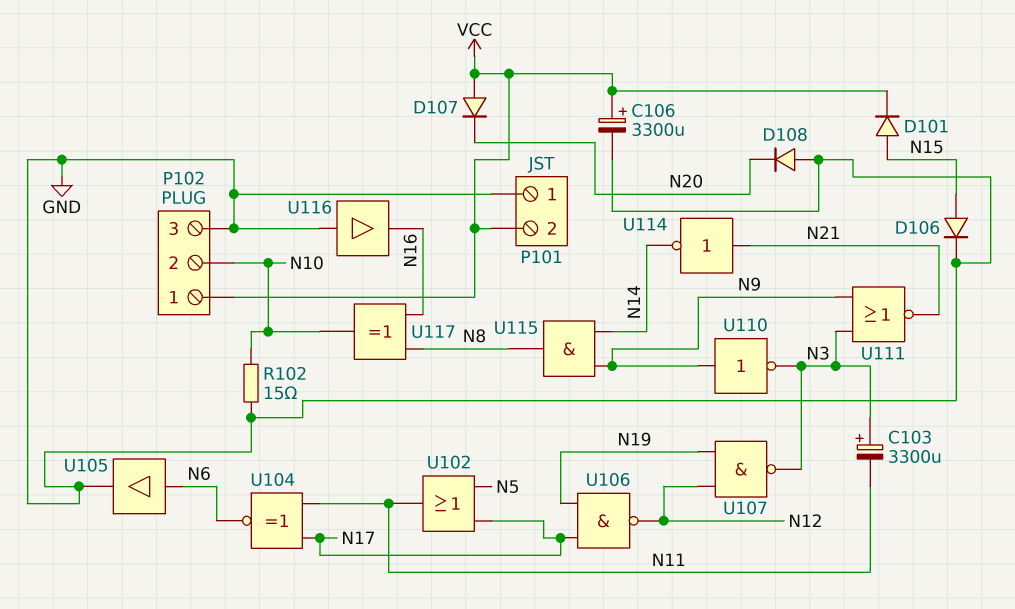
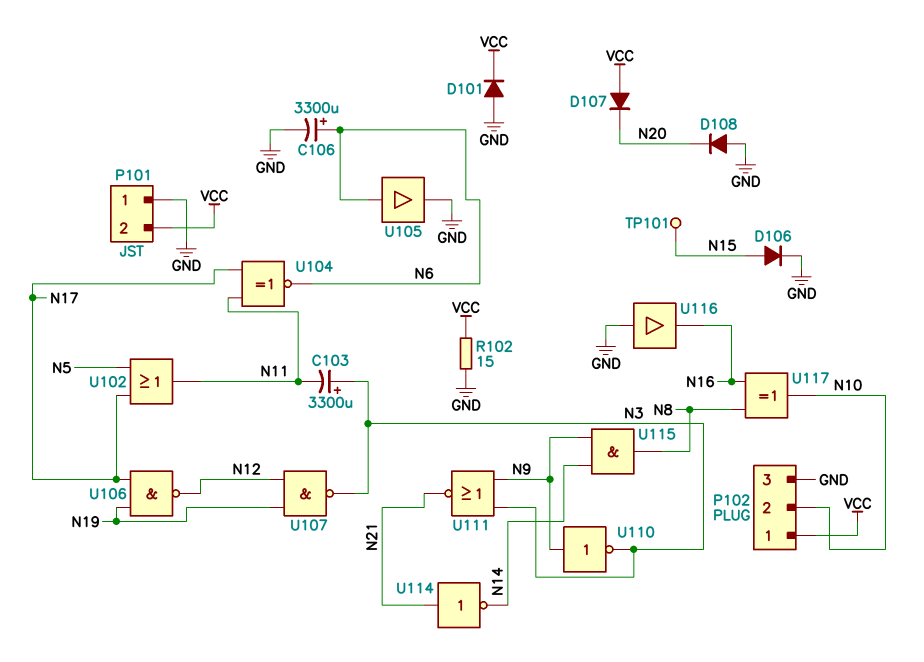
C106: 3300uF (plus VCC, minus GND) -> 3300uF (plus N6, minus GND)
D101: diode (A N15, K VCC) -> diode (A GND, K VCC)
R102: 15 (GND, N10) -> 15 (GND, VCC)
TP101: none -> test point (N15)

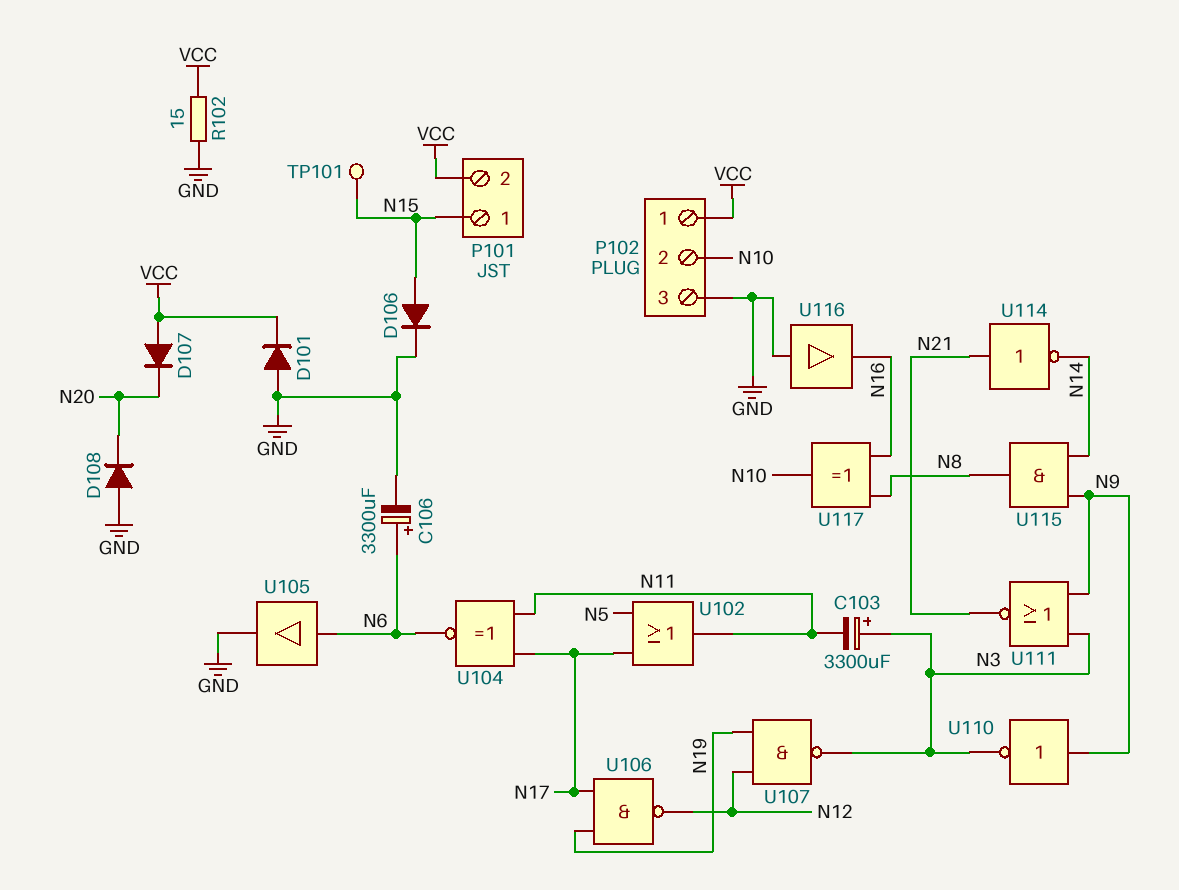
P101 pin 1: GND -> N15

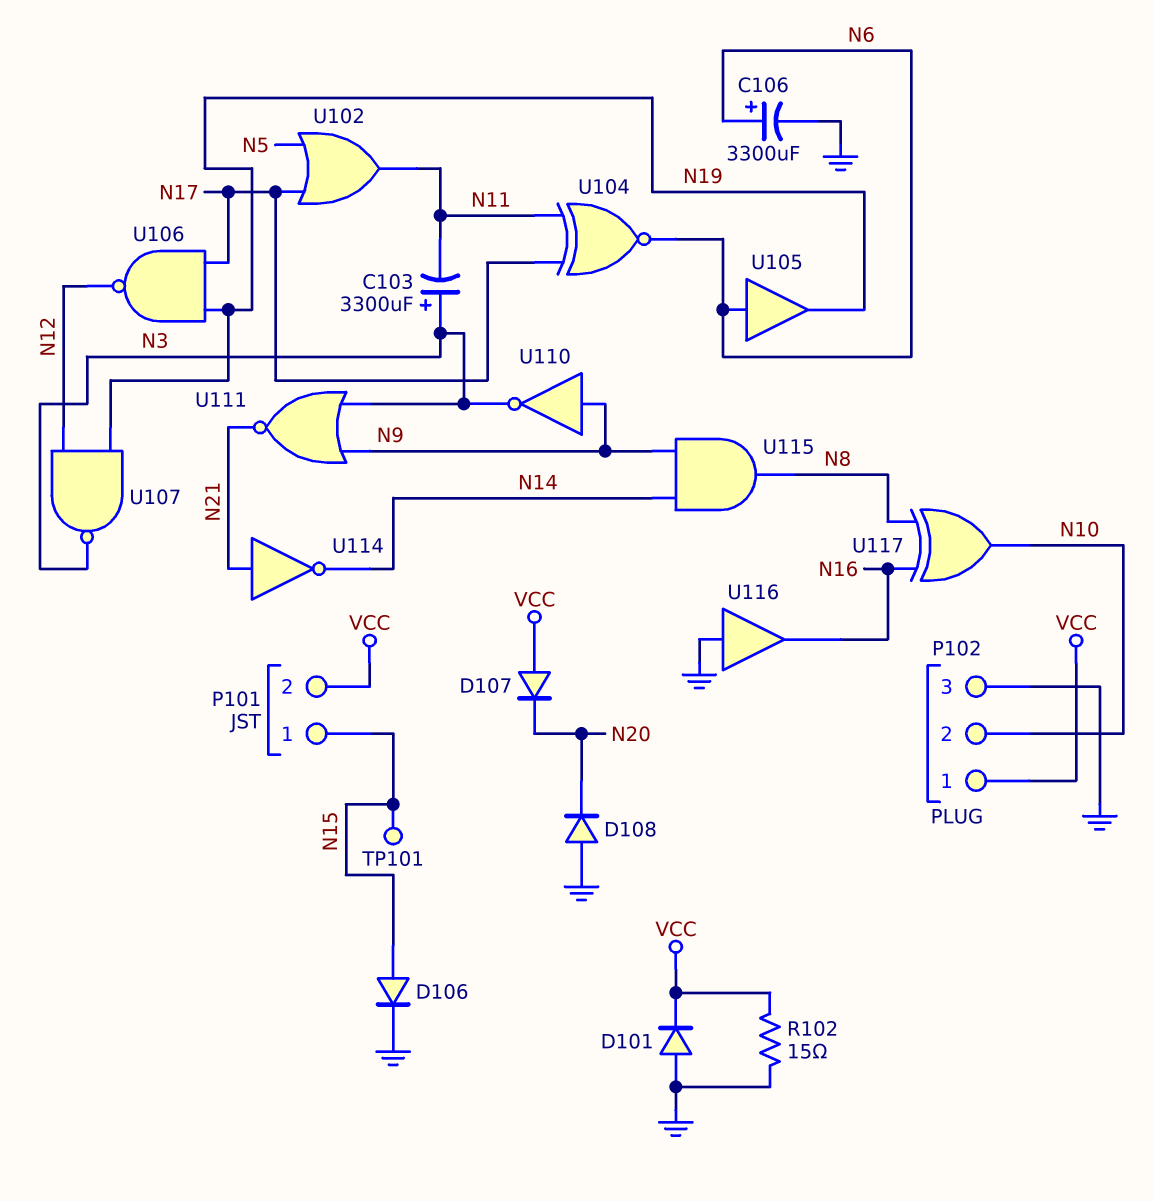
U105: buffer (in N6, out GND) -> buffer (in N6, out N19)

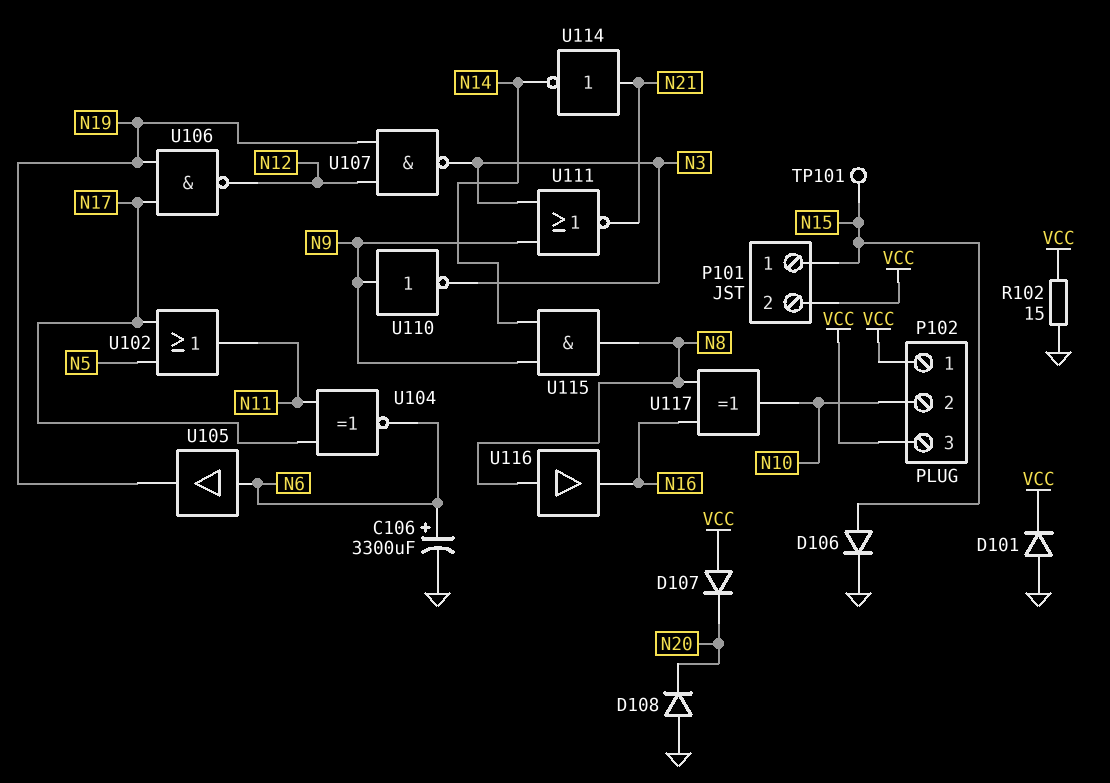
C103: 3300uF (plus N3, minus N11) -> none
P102 pin 3: GND -> VCC
U116: buffer (in GND, out N16) -> buffer (in N8, out N16)

